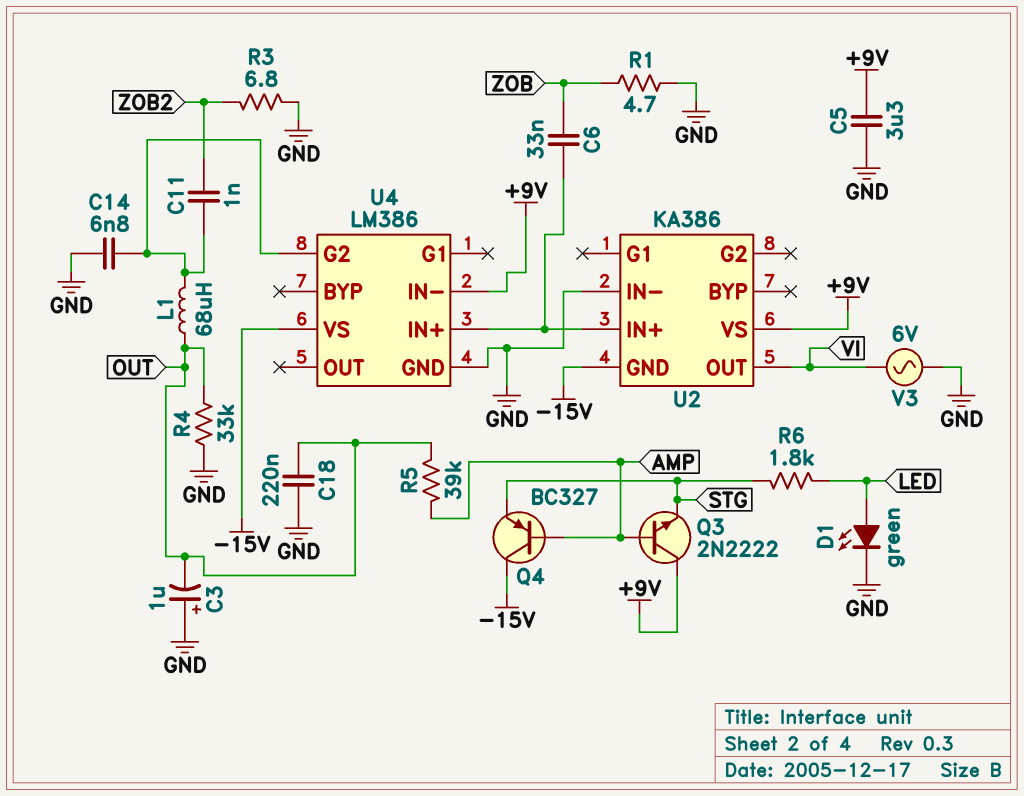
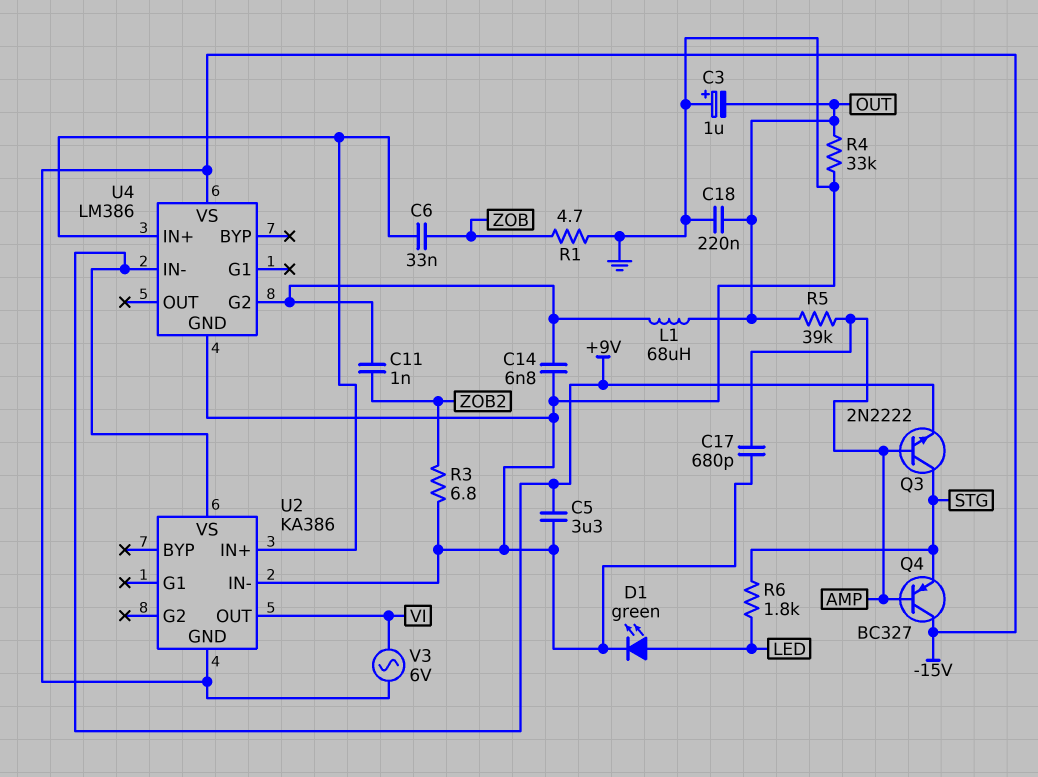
C17: none -> 680pF (AMP, GND)
Q3: NPN 2N2222 (B AMP, C +9V, E STG) -> NPN 2N2222 (B AMP, C STG, E +9V)
V3: AC 6V (GND, VI) -> AC 6V (-15V, VI)

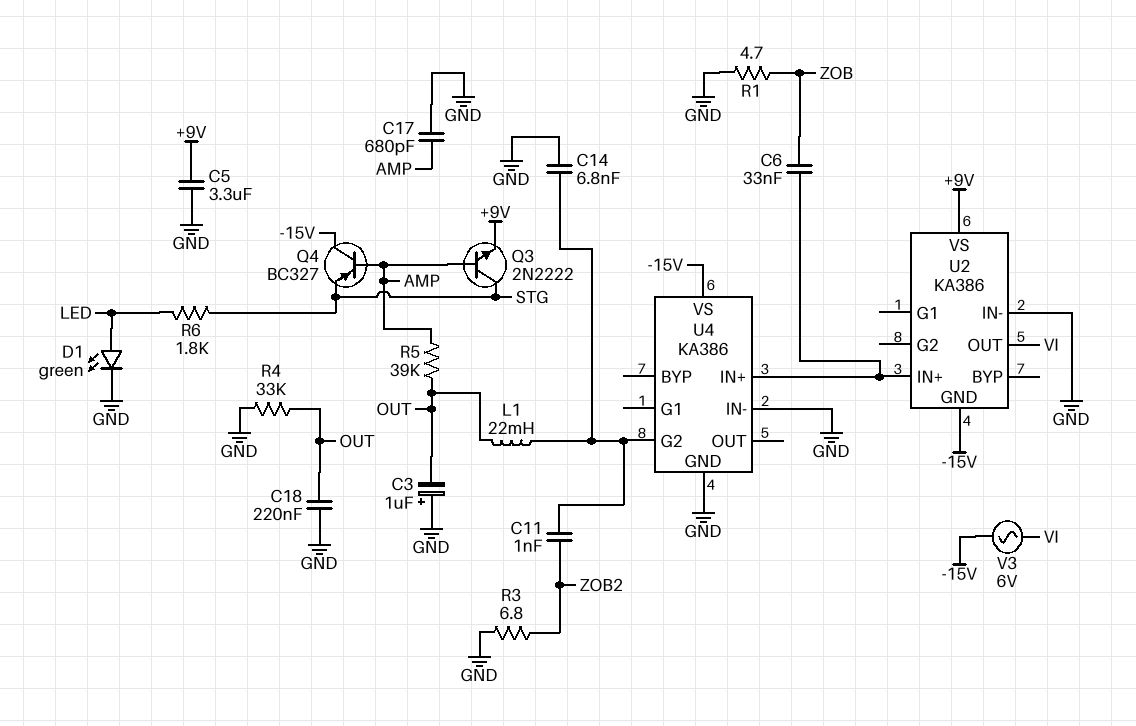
L1: 68uH (OUT, U4/G2) -> 22mH (OUT, U4/G2)
U4: LM386 -> KA386
U4 pin IN-: +9V -> GND

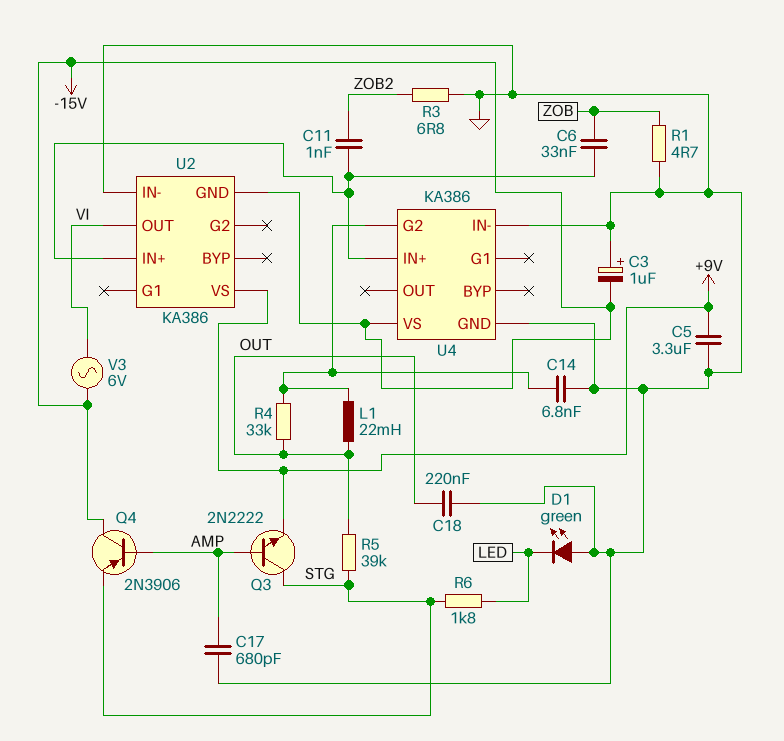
C3: 1uF (plus GND, minus OUT) -> 1uF (plus GND, minus -15V)
C11: 1nF (U4/G2, ZOB2) -> 1nF (U2/IN+, ZOB2)
D1: LED green (A LED, K GND) -> LED green (A GND, K LED)
Q4: PNP BC327 (B AMP, C -15V, E STG) -> PNP 2N3906 (B AMP, C -15V, E STG)
R4: 33k (GND, OUT) -> 33k (OUT, U4/G2)
R5: 39k (AMP, OUT) -> 39k (OUT, STG)

